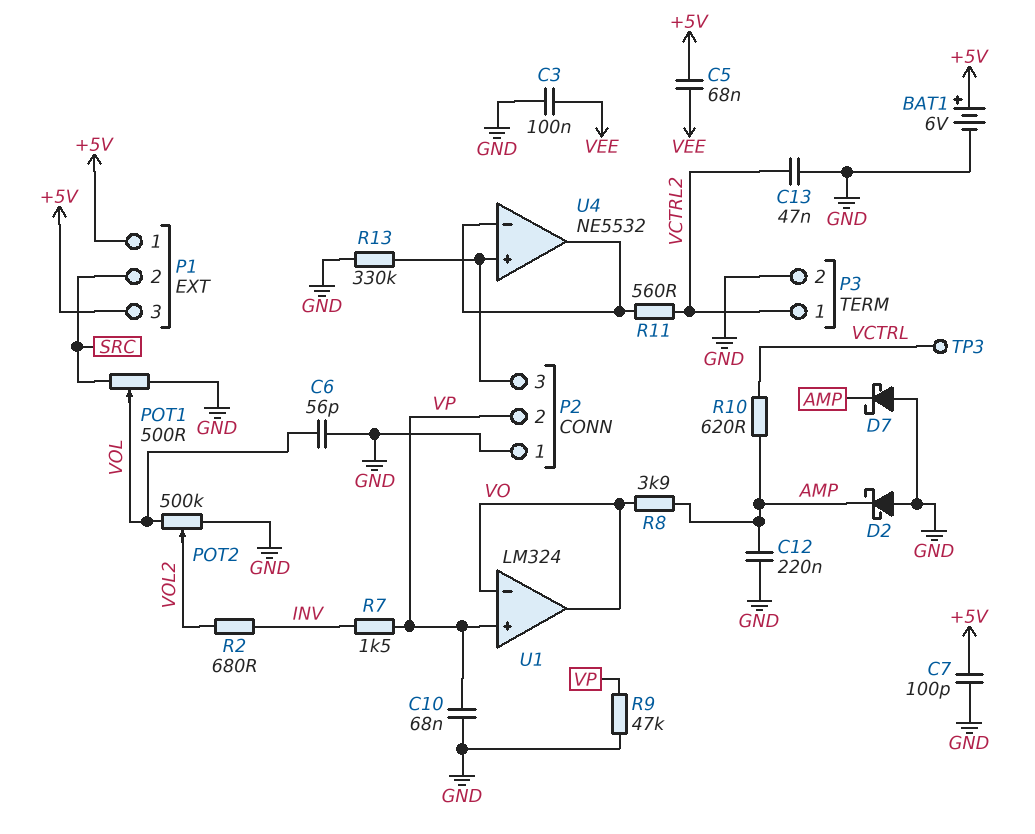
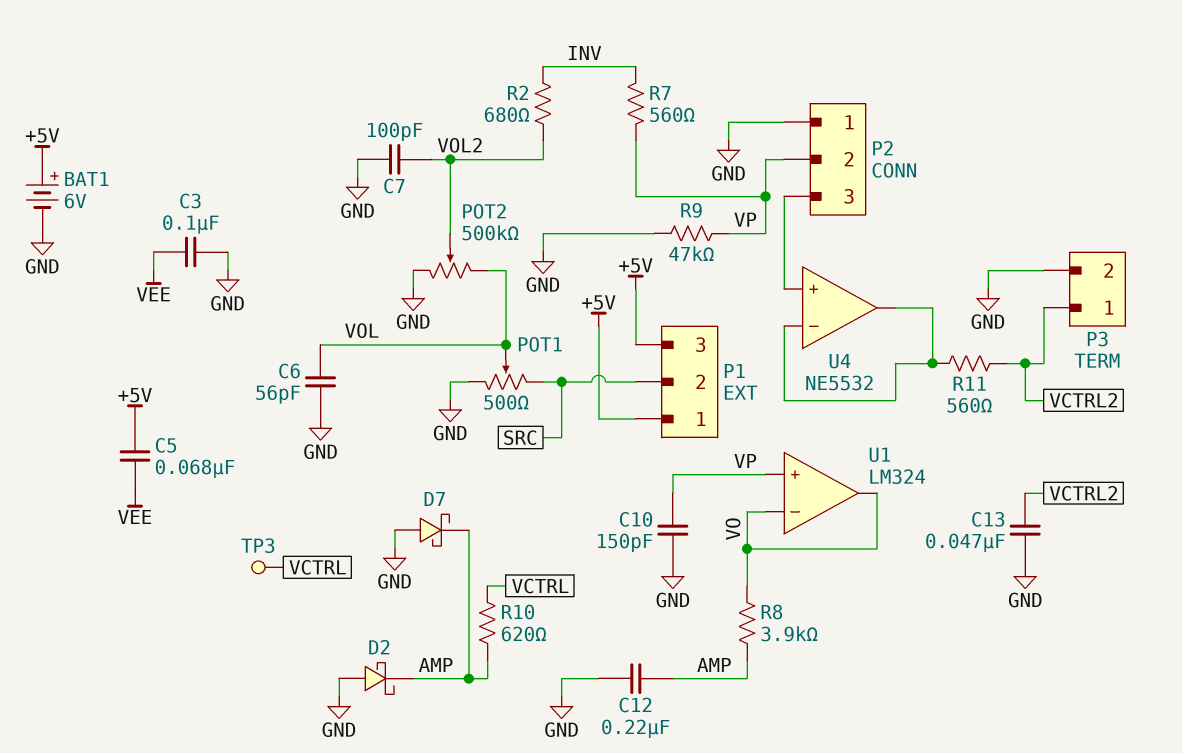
C7: 100pF (+5V, GND) -> 100pF (GND, VOL2)
C10: 68nF (GND, VP) -> 150pF (GND, VP)
R7: 1.5k (INV, VP) -> 560 (INV, VP)
R13: 330k (GND, P2/3) -> none

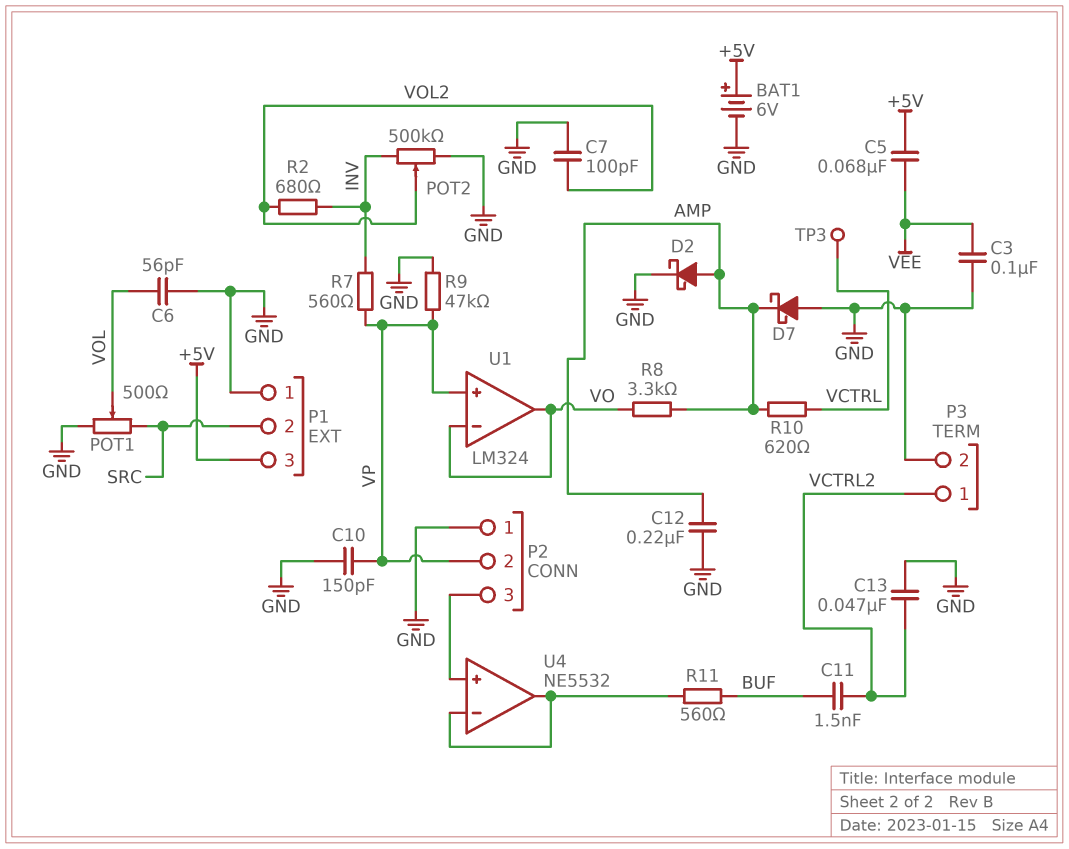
C11: none -> 1.5nF (BUF, VCTRL2)
D2: schottky (A GND, K AMP) -> schottky (A AMP, K GND)
P1 pin 1: +5V -> GND
POT2: 500k (GND, VOL, wiper VOL2) -> 500k (GND, INV, wiper VOL2)
R8: 3.9k (AMP, VO) -> 3.3k (AMP, VO)
R11: 560 (U4/in-, VCTRL2) -> 560 (BUF, U4/in-)

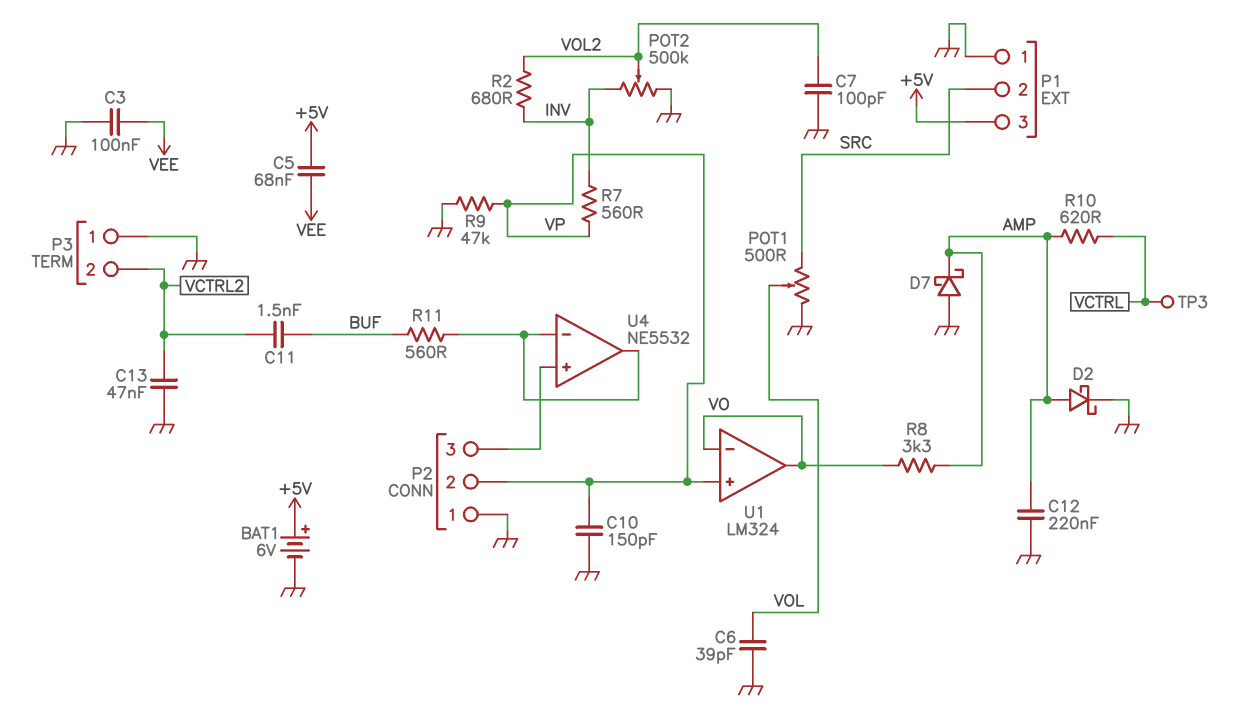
C6: 56pF (GND, VOL) -> 39pF (GND, VOL)
P3 pin 1: VCTRL2 -> GND
P3 pin 2: GND -> VCTRL2

